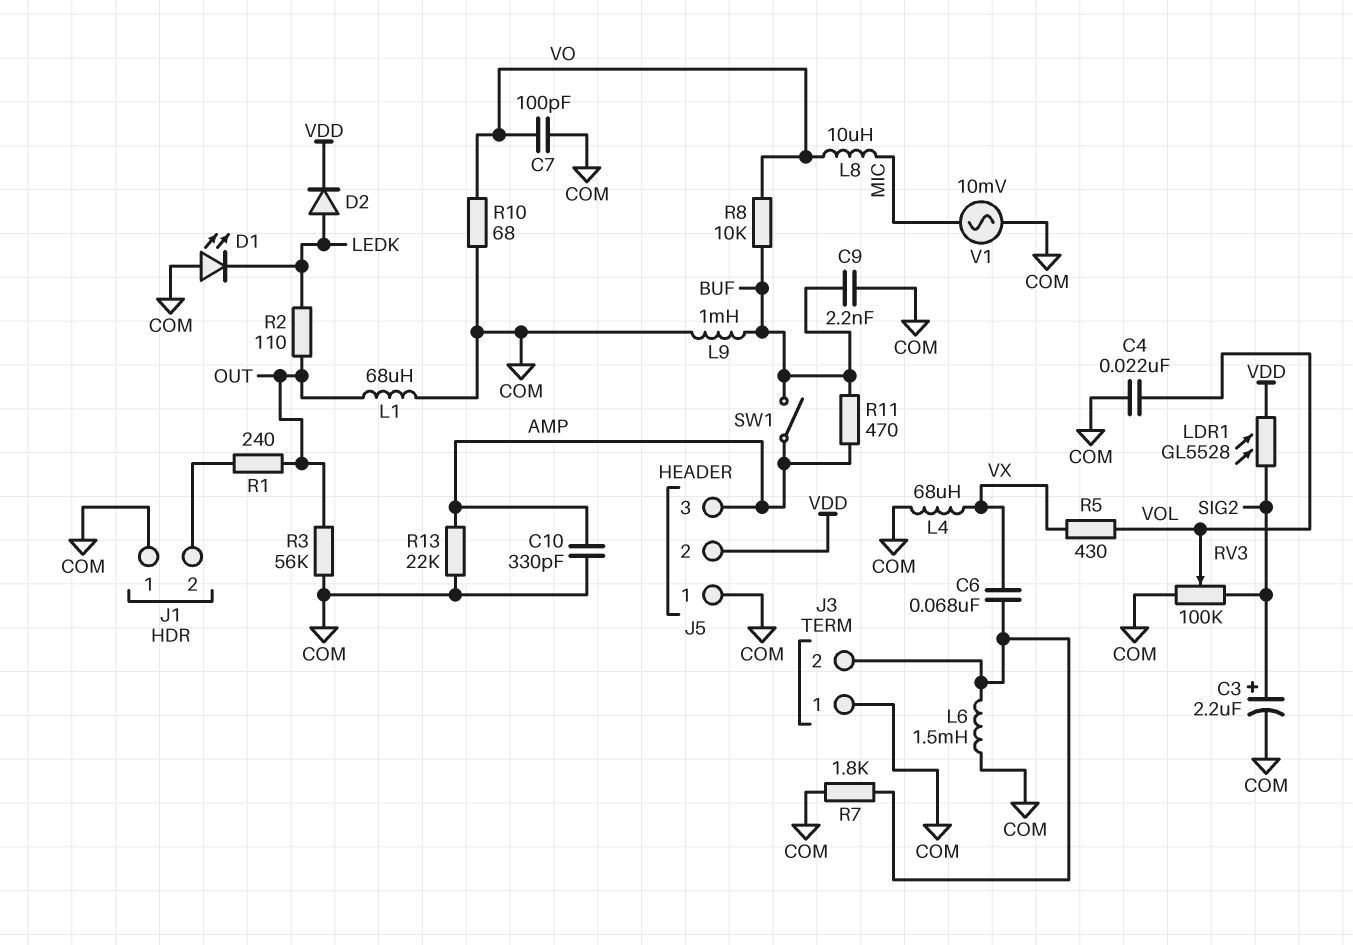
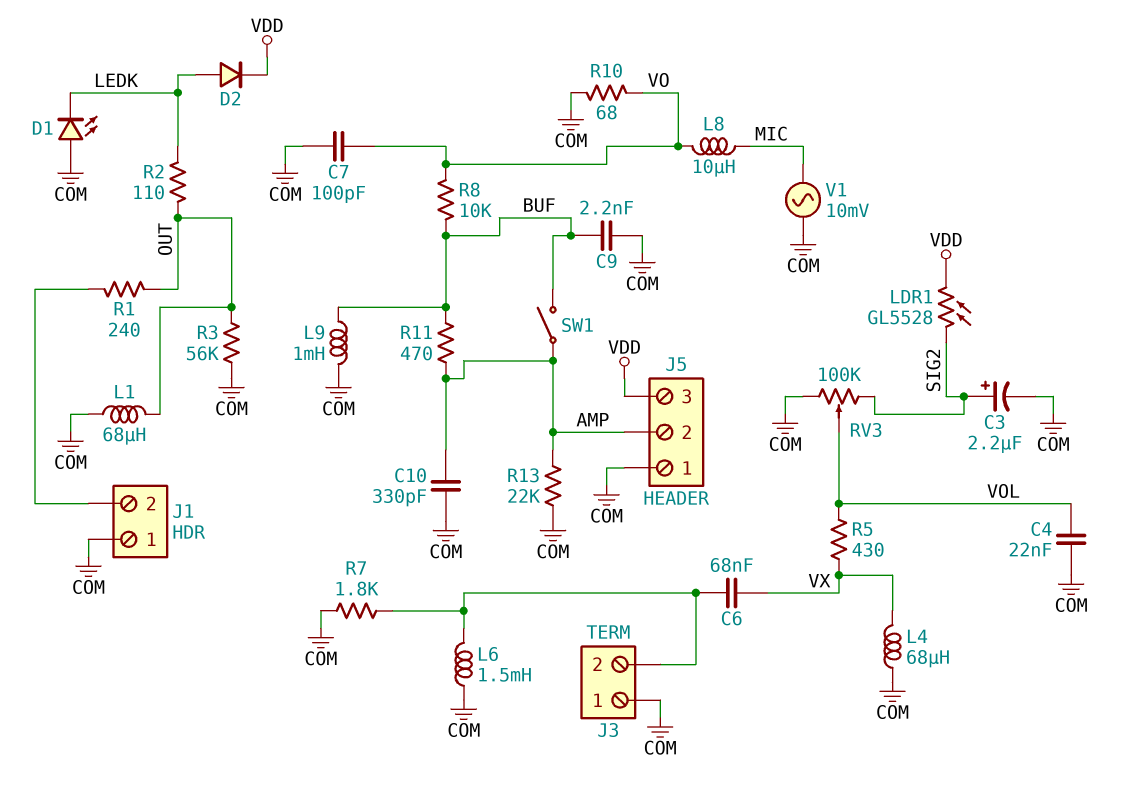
J5 pin 2: VDD -> AMP
J5 pin 3: AMP -> VDD

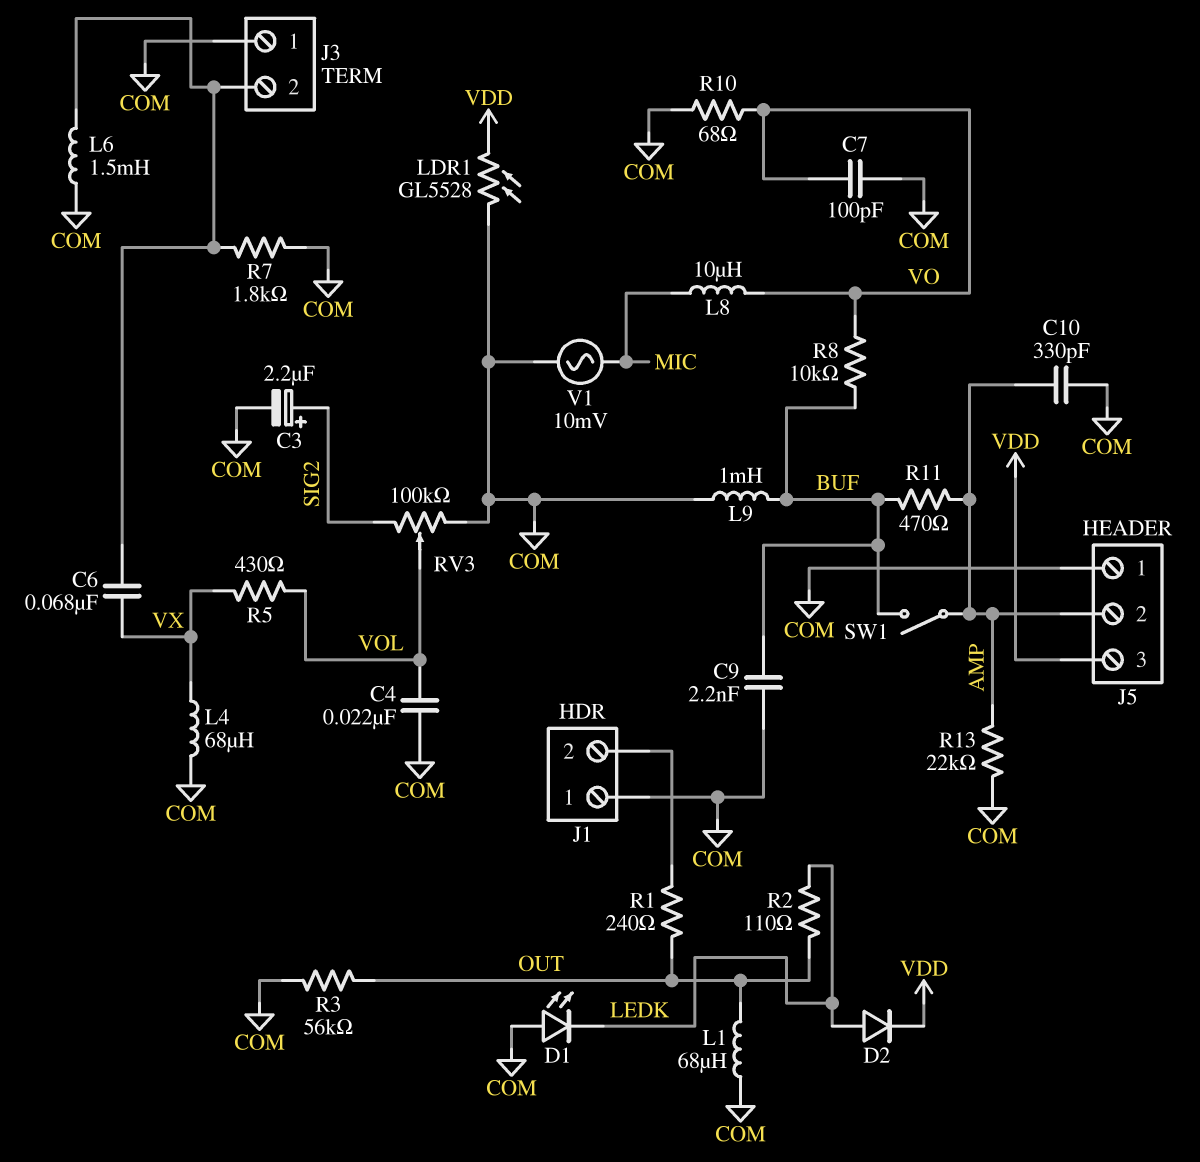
LDR1: GL5528 (SIG2, VDD) -> GL5528 (COM, VDD)

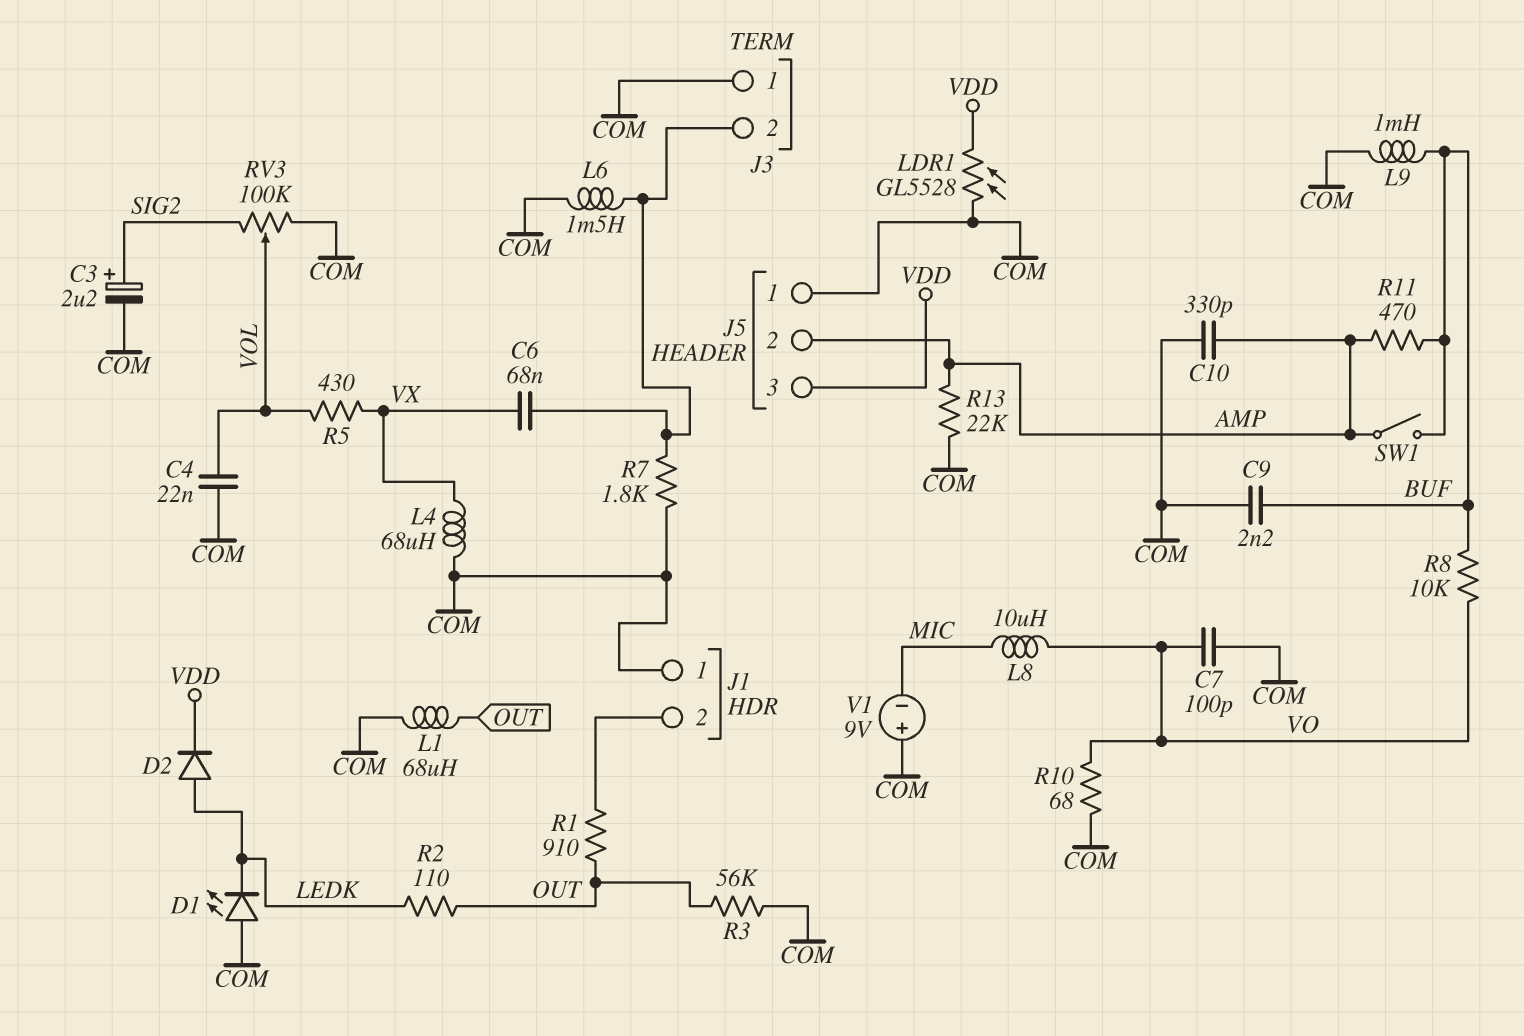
R1: 240 (J1/2, OUT) -> 910 (J1/2, OUT)
V1: AC 10mV (COM, MIC) -> 9V (plus COM, minus MIC)

